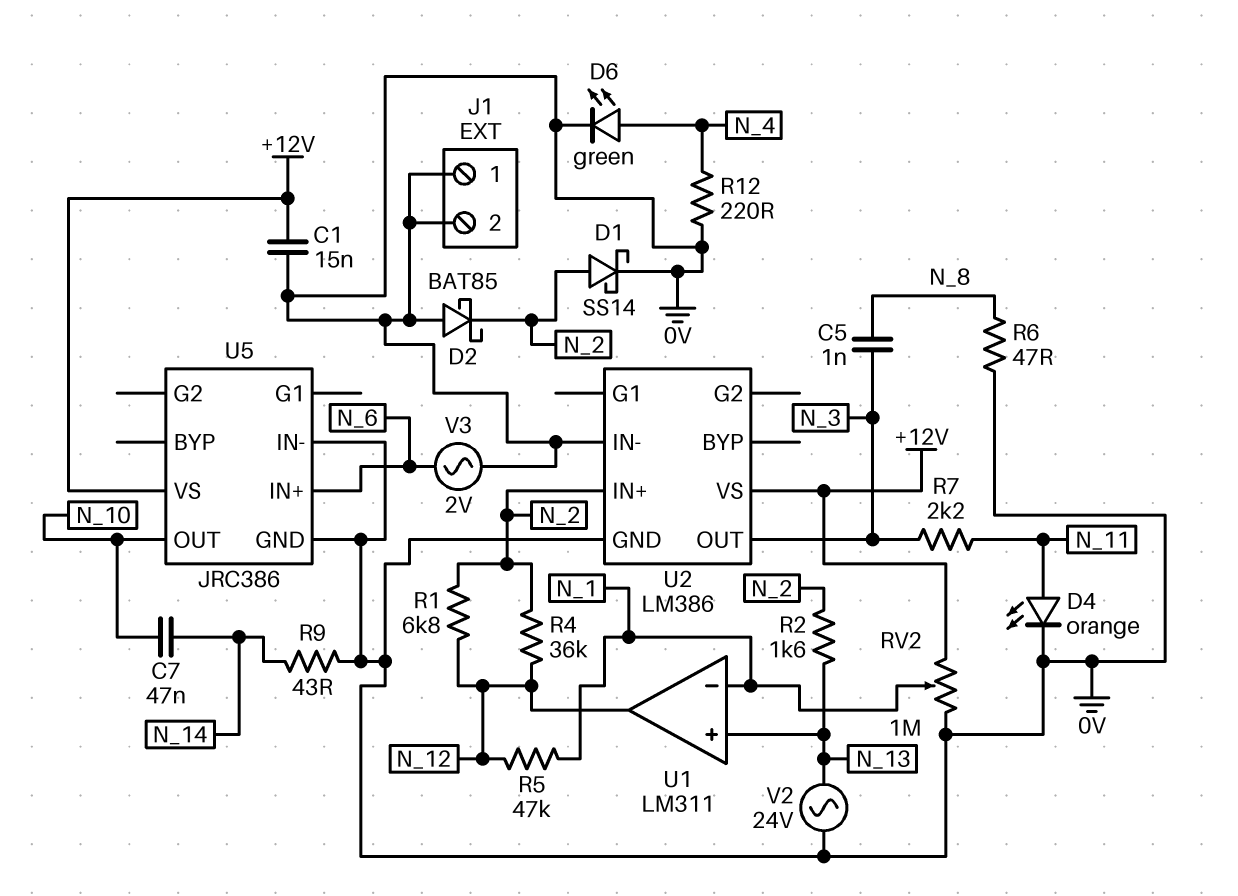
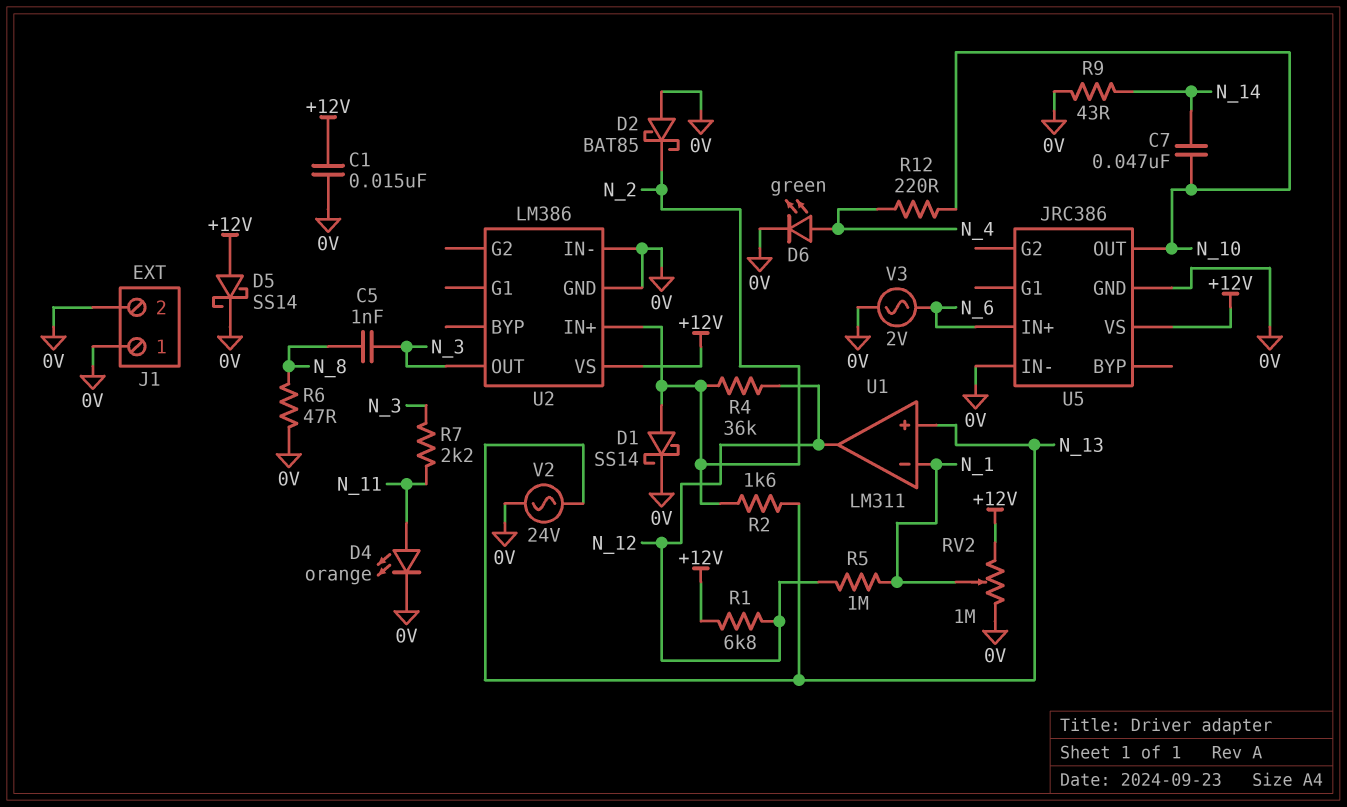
D5: none -> schottky SS14 (A +12V, K 0V)
R1: 6.8k (N_2, N_12) -> 6.8k (+12V, N_12)
R5: 47k (N_1, N_12) -> 1M (N_1, N_12)
R12: 220 (0V, N_4) -> 220 (N_4, N_10)

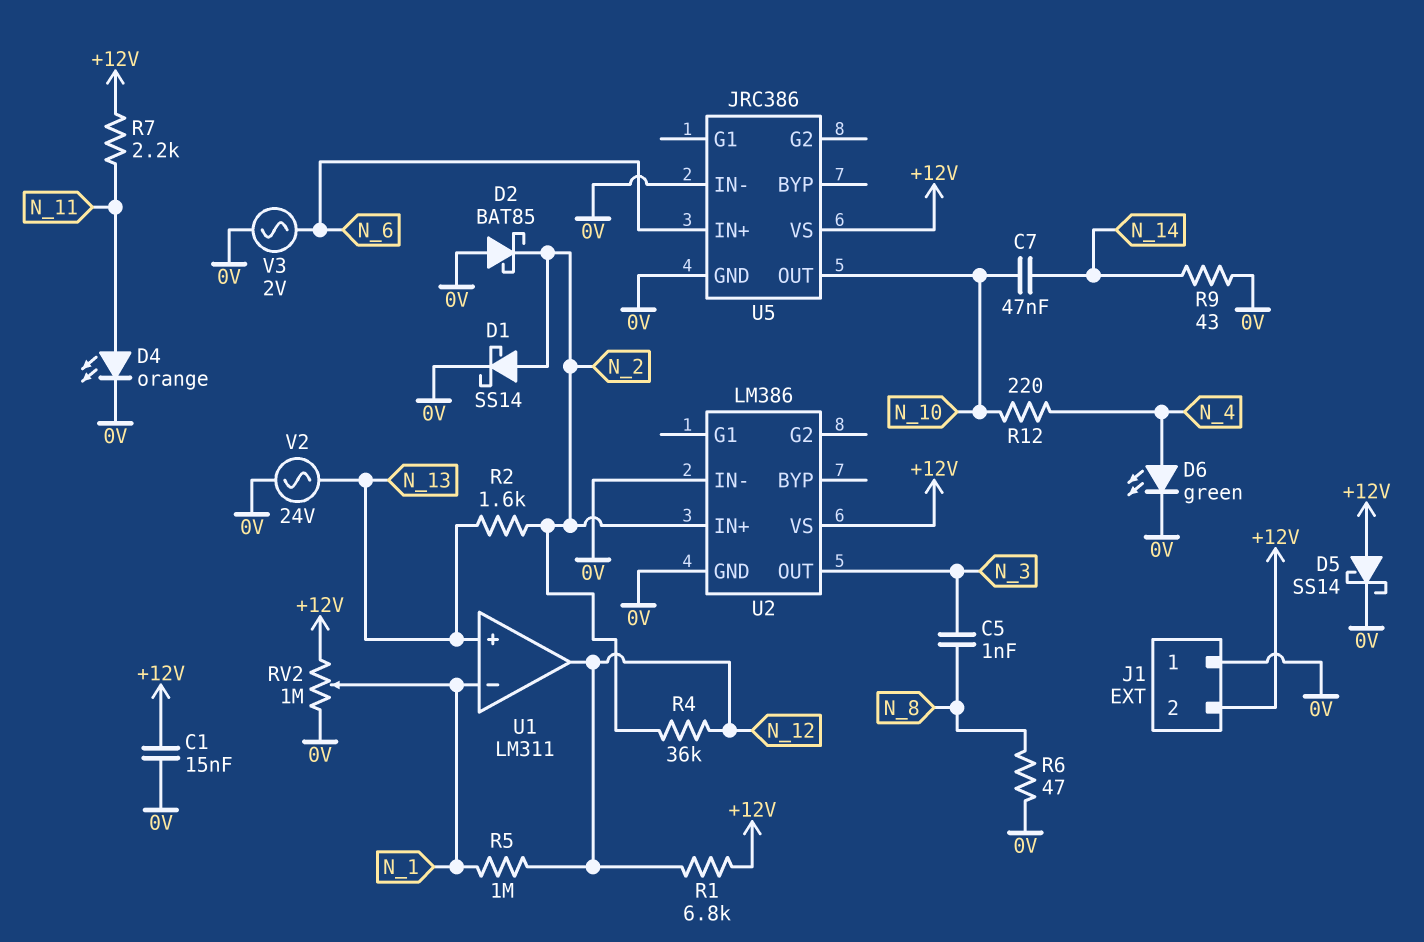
J1 pin 2: 0V -> +12V
R7: 2.2k (N_3, N_11) -> 2.2k (+12V, N_11)

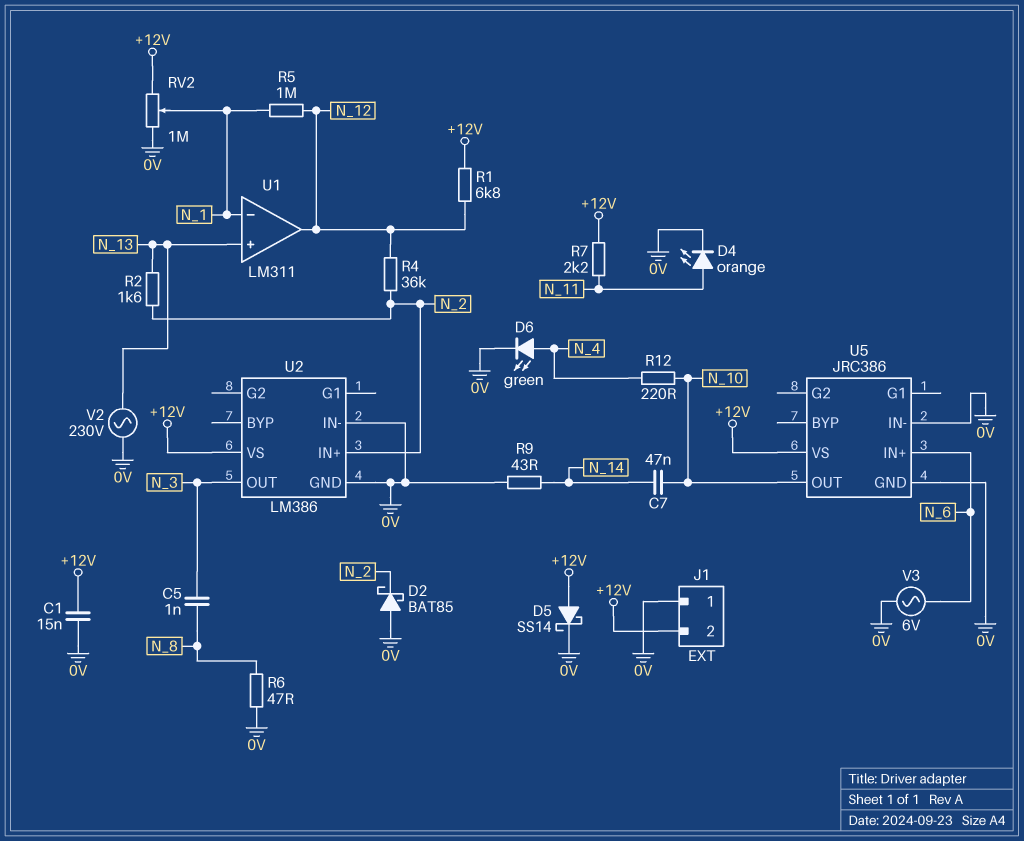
D1: schottky SS14 (A N_2, K 0V) -> none
V2: AC 24V (0V, N_13) -> AC 230V (0V, N_13)
V3: AC 2V (0V, N_6) -> AC 6V (0V, N_6)

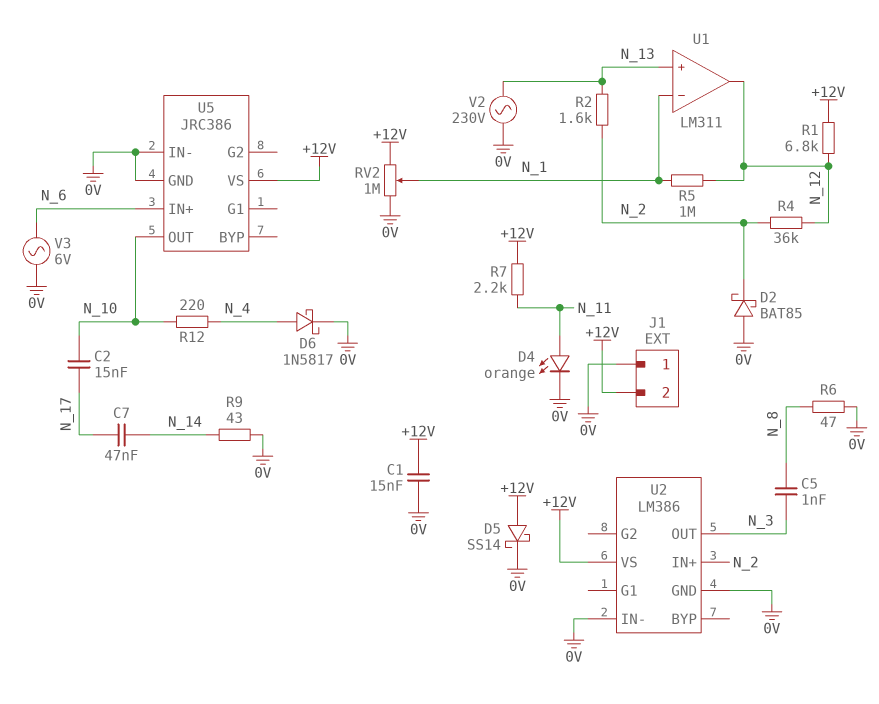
C2: none -> 15nF (N_10, N_17)
C7: 47nF (N_10, N_14) -> 47nF (N_14, N_17)
D6: LED green (A N_4, K 0V) -> schottky 1N5817 (A N_4, K 0V)

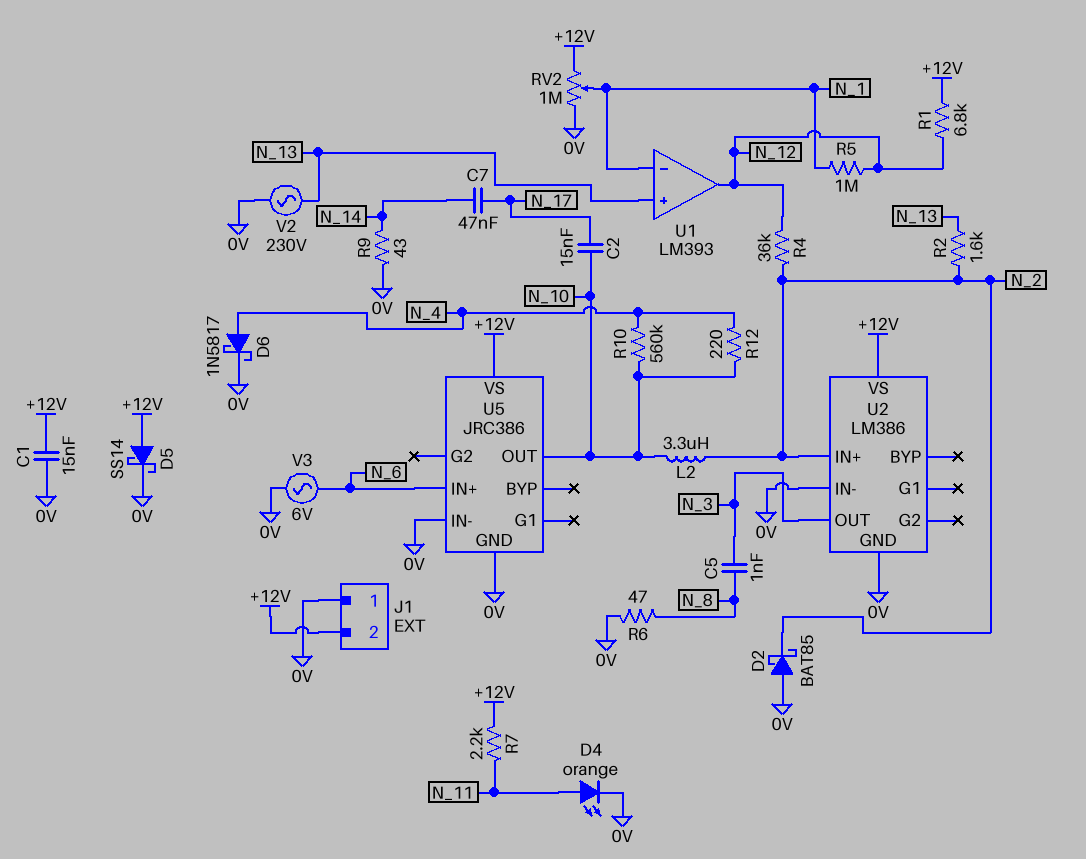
L2: none -> 3.3uH (N_2, N_10)
R10: none -> 560k (N_4, N_10)
U1: LM311 -> LM393

